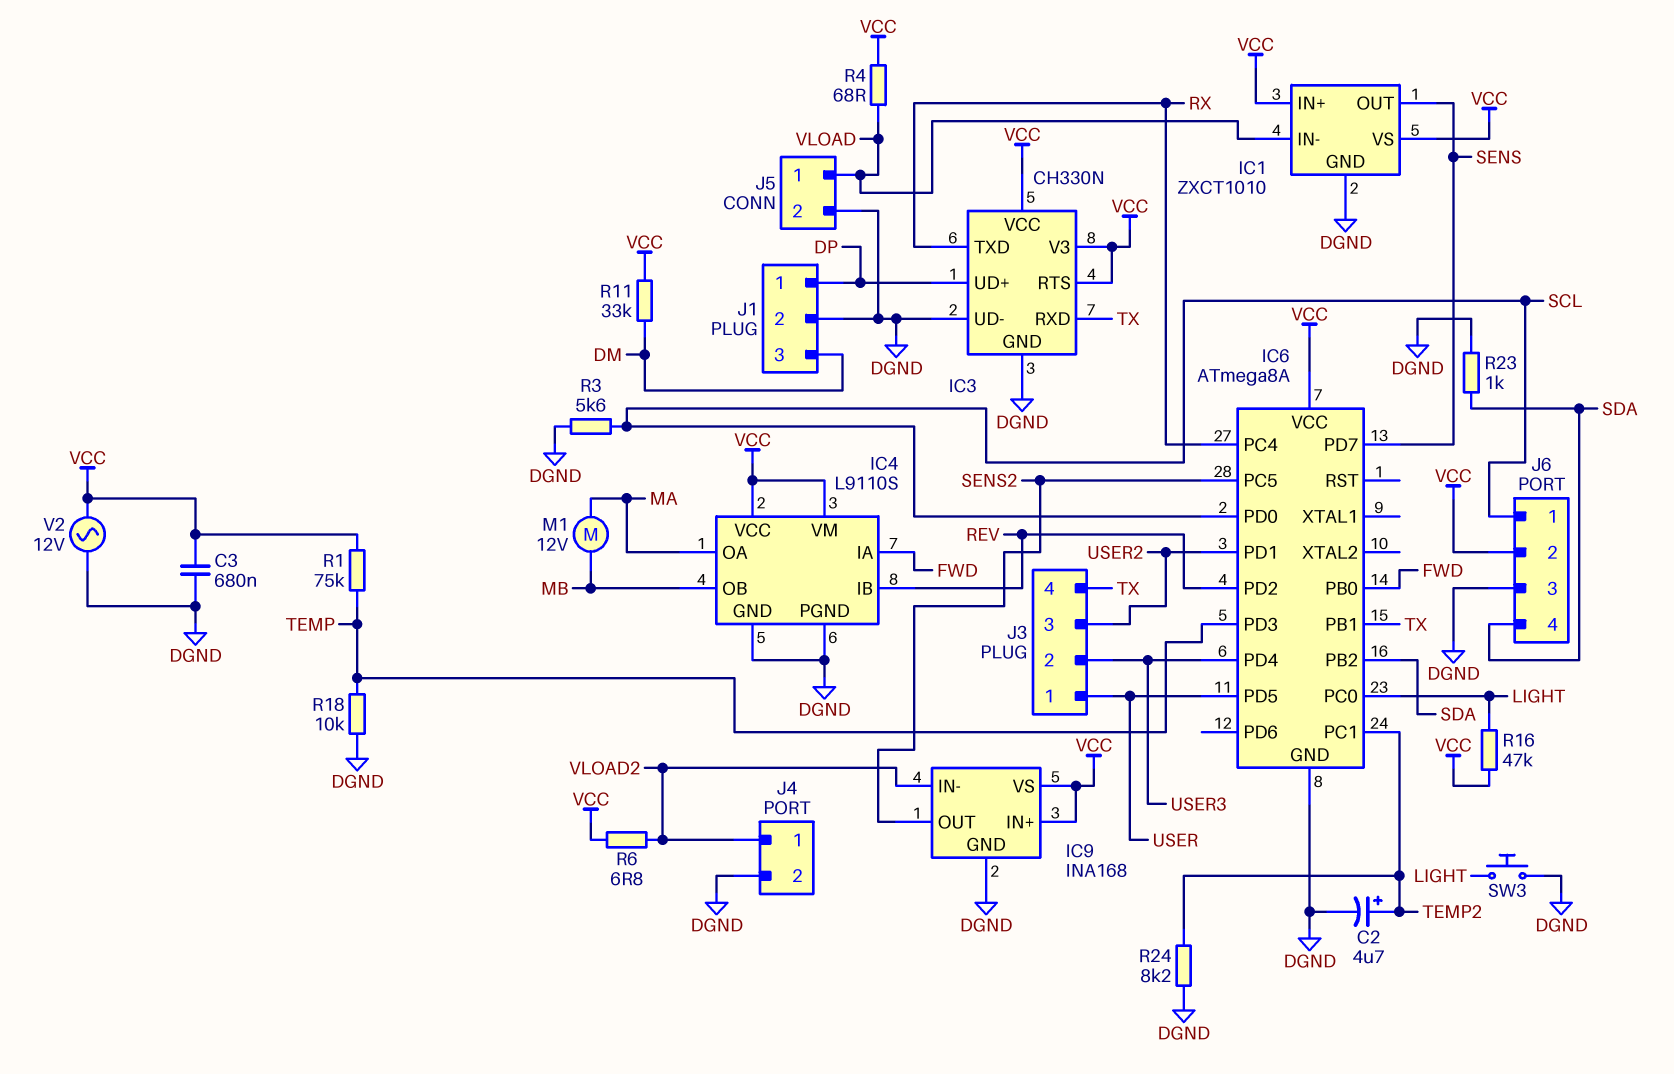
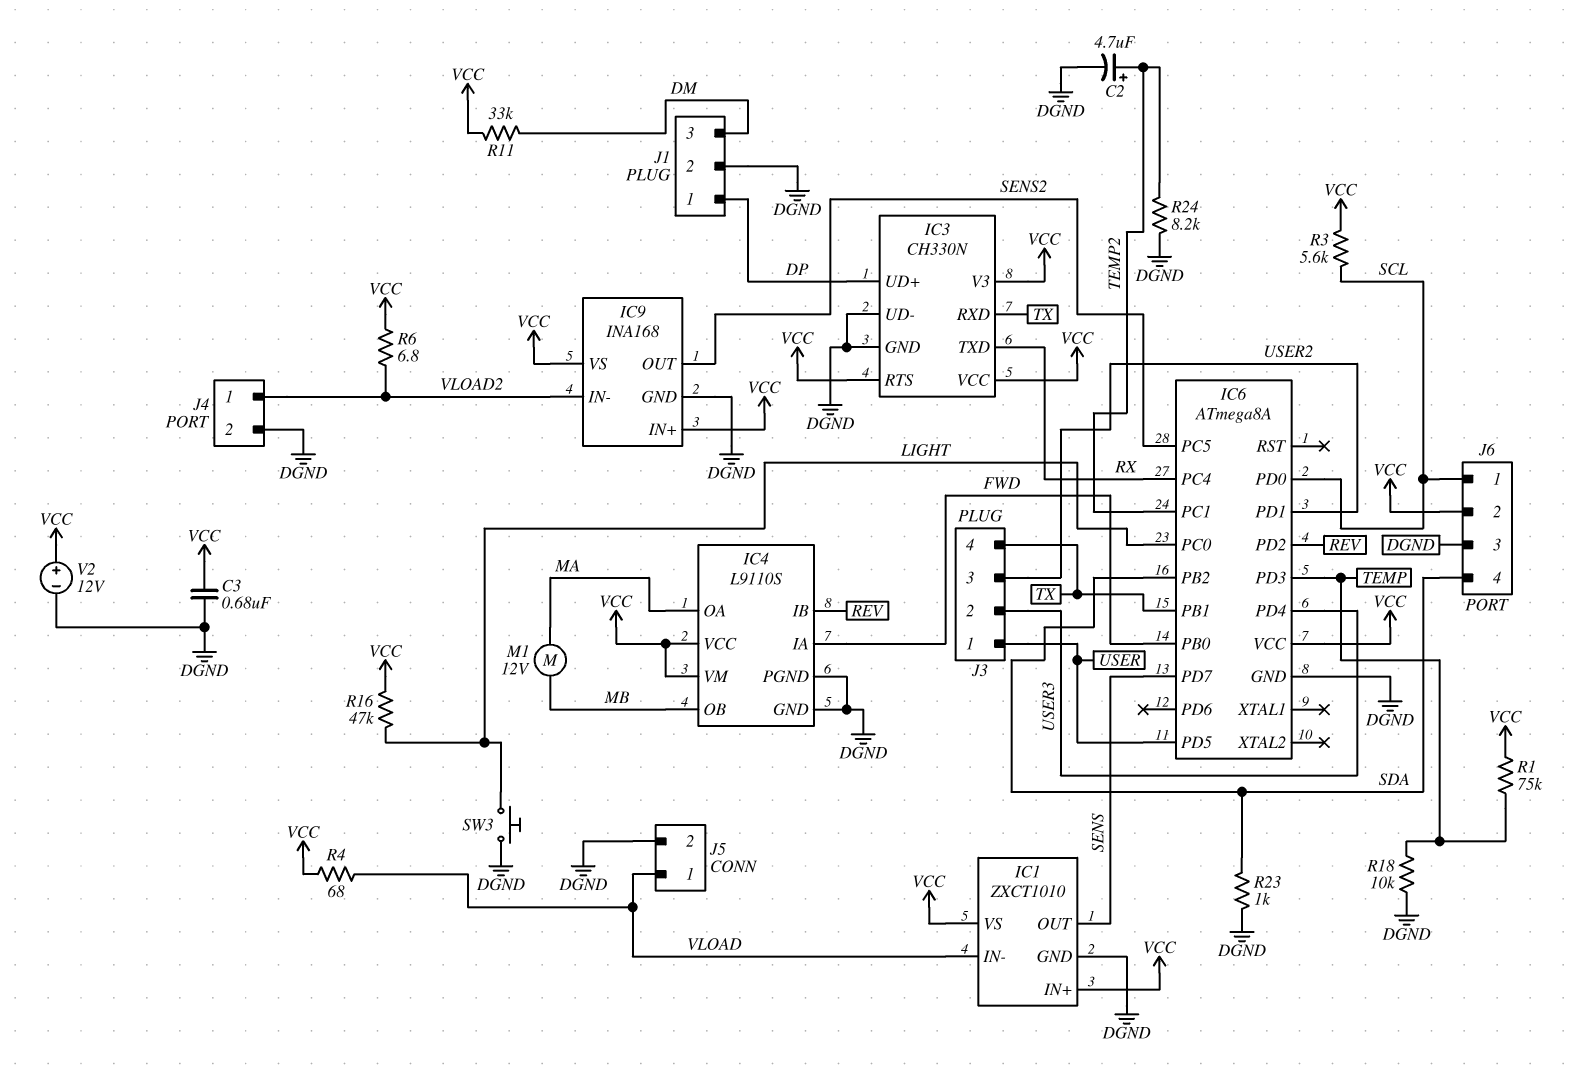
R3: 5.6k (DGND, SCL) -> 5.6k (SCL, VCC)
V2: AC 12V (DGND, VCC) -> 12V (plus VCC, minus DGND)

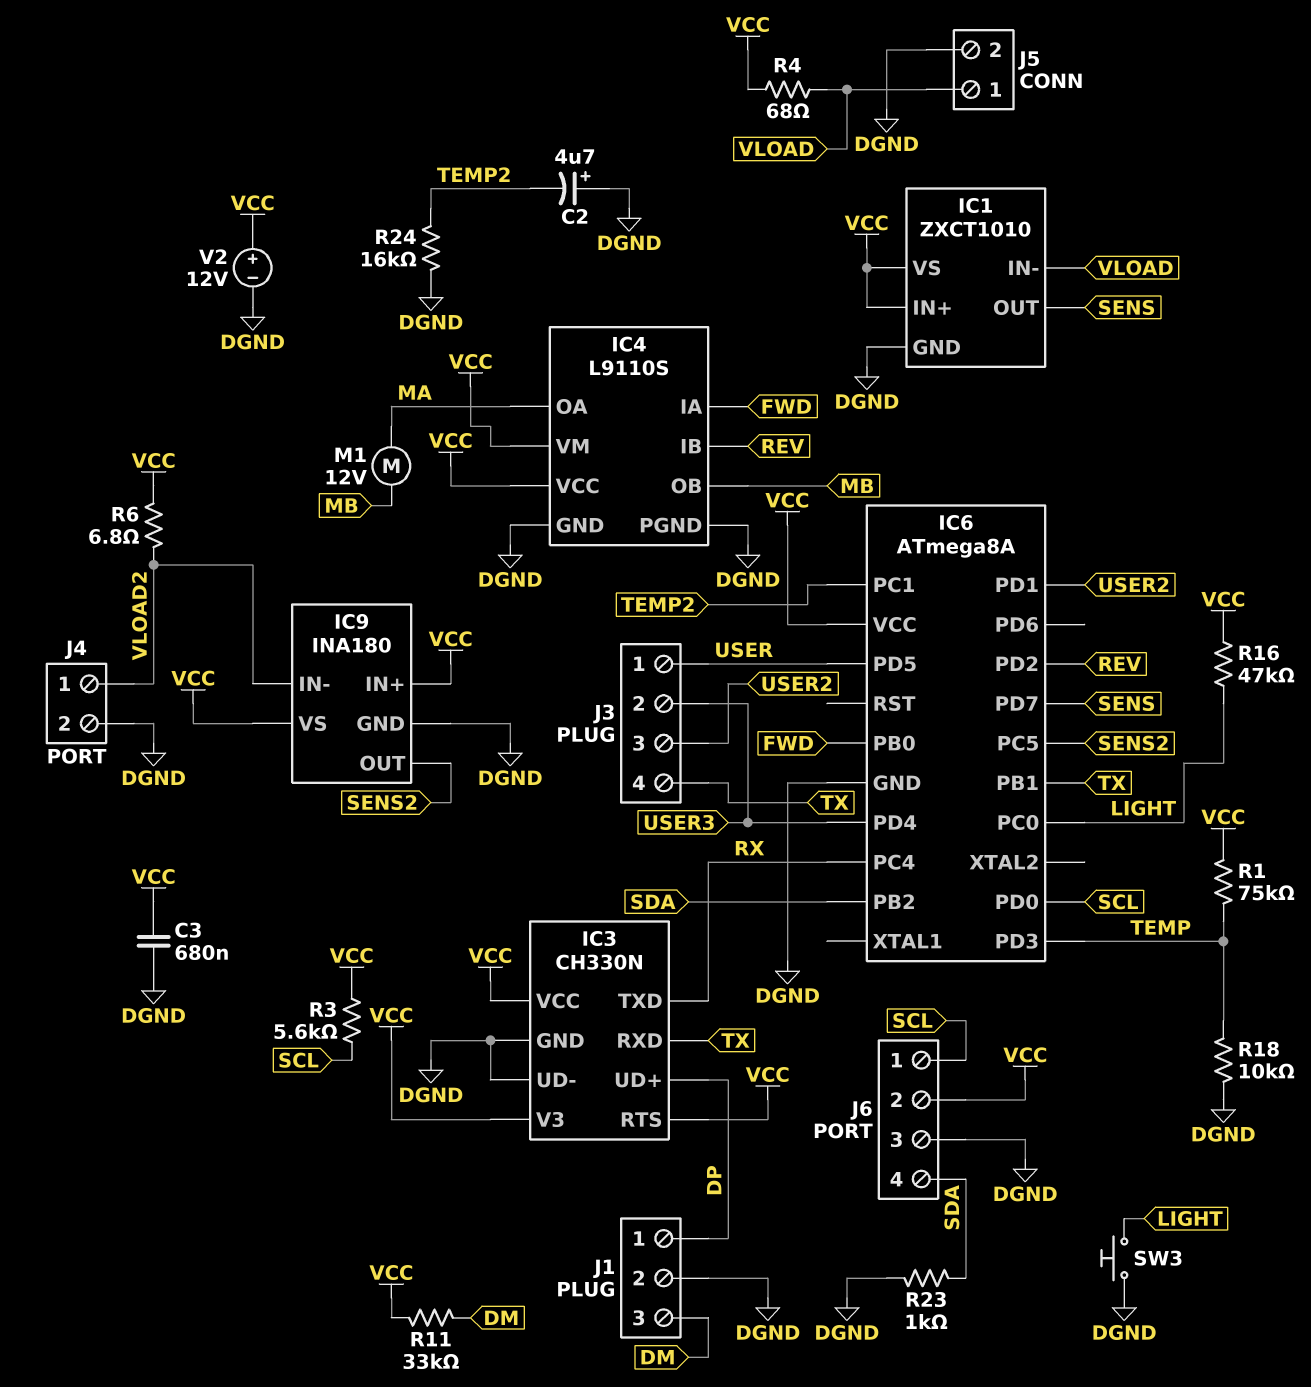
C2: 4.7uF (plus TEMP2, minus DGND) -> 4.7uF (plus DGND, minus TEMP2)
IC9: INA168 -> INA180
R24: 8.2k (DGND, TEMP2) -> 16k (DGND, TEMP2)

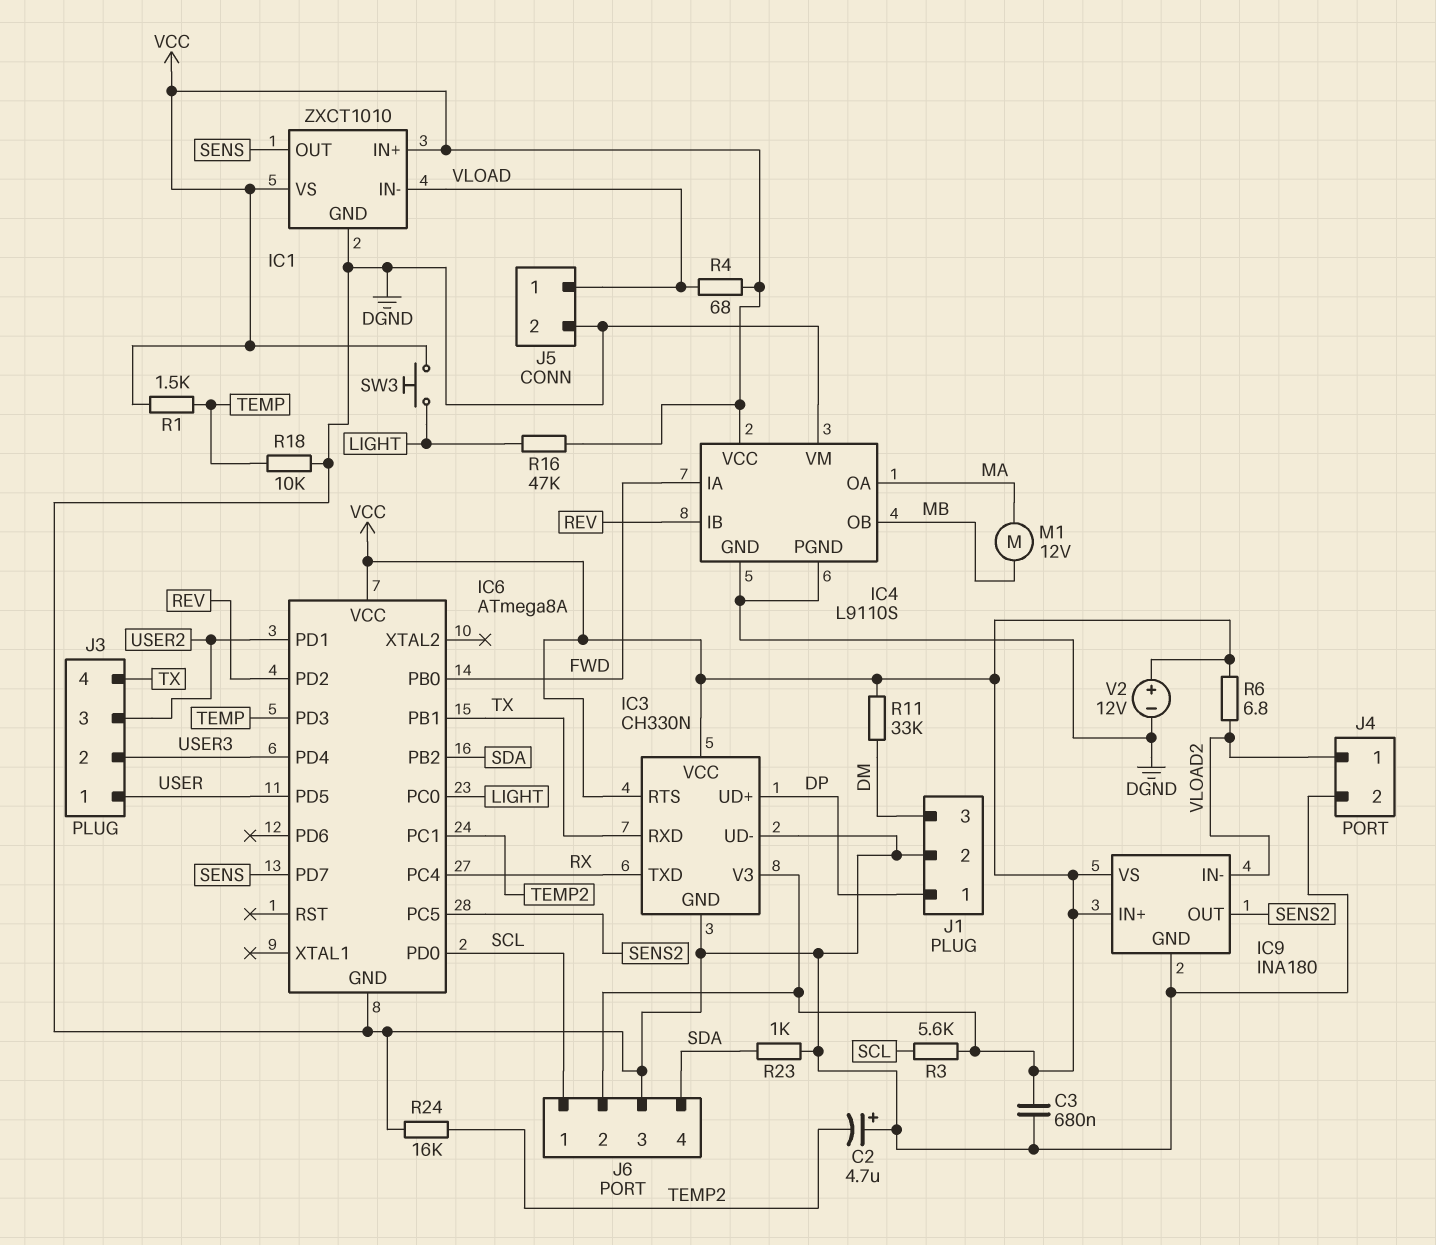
IC4 pin VM: VCC -> DGND
R1: 75k (TEMP, VCC) -> 1.5k (TEMP, VCC)
SW3: button (DGND, LIGHT) -> button (LIGHT, VCC)

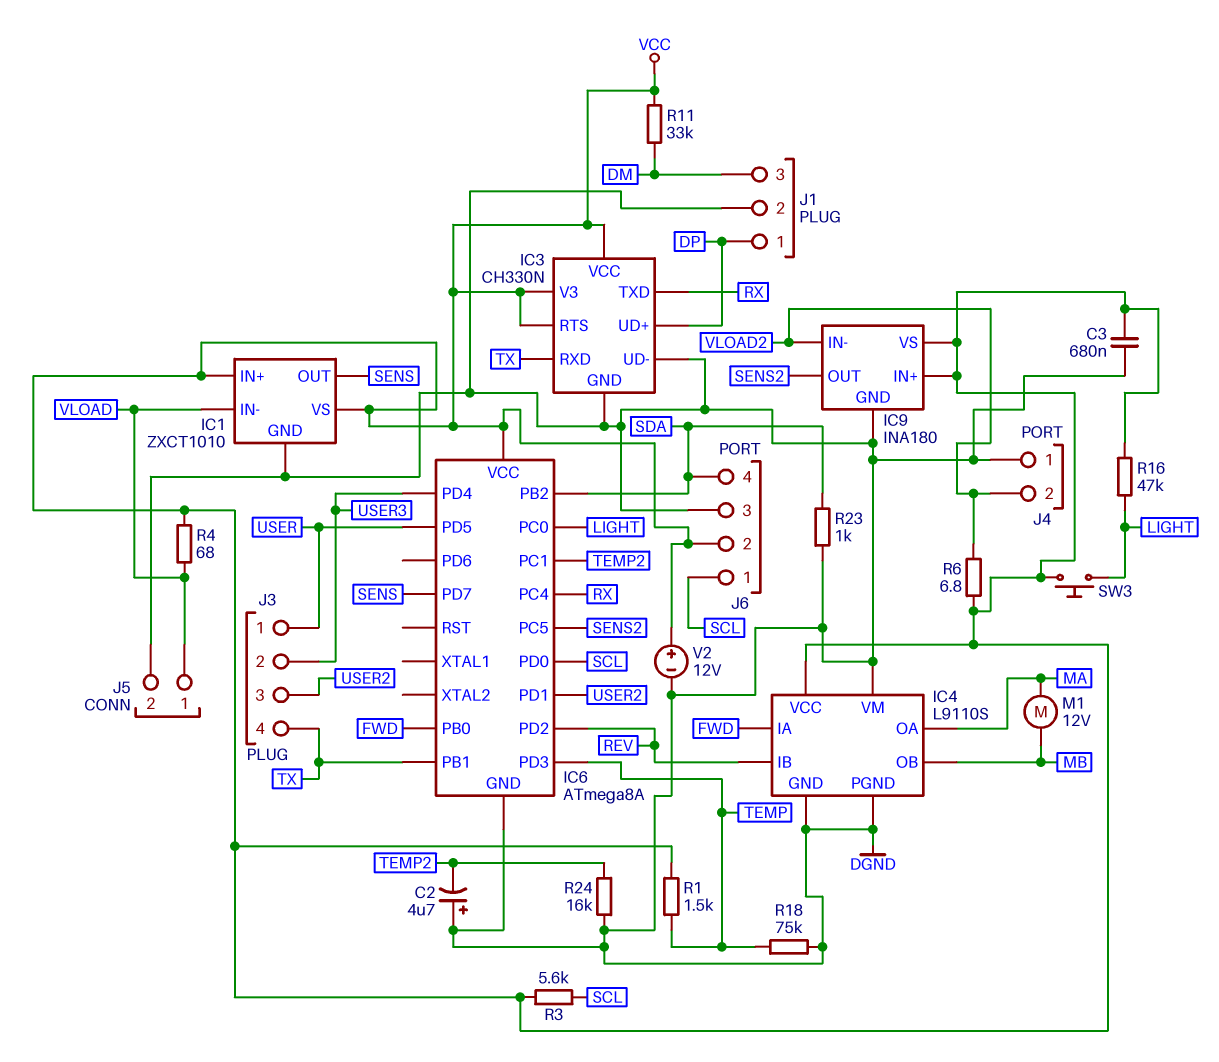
J4 pin 1: VLOAD2 -> DGND
J4 pin 2: DGND -> VLOAD2
R18: 10k (DGND, TEMP) -> 75k (DGND, TEMP)

